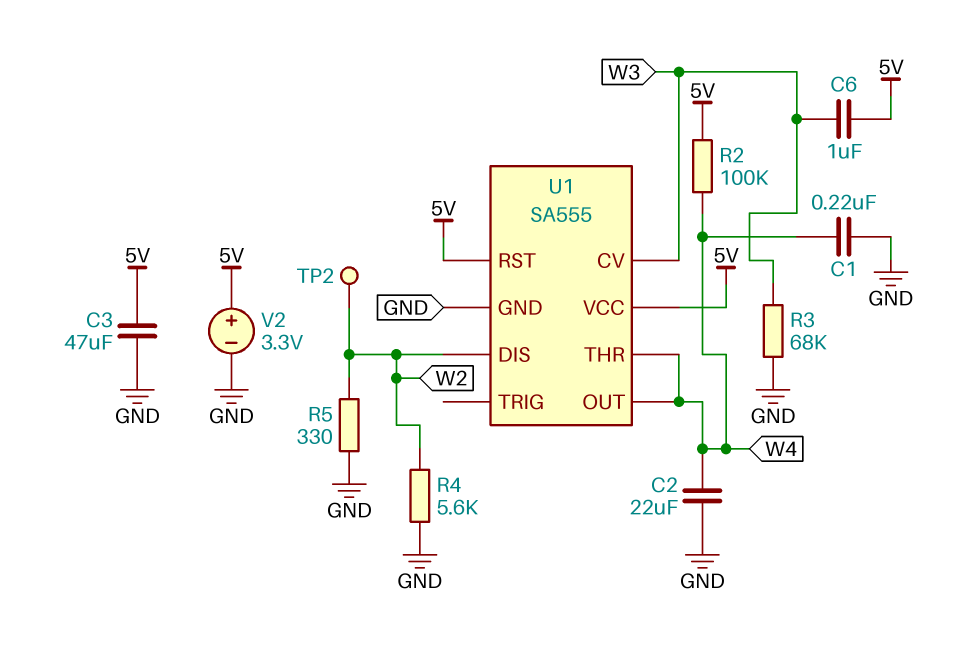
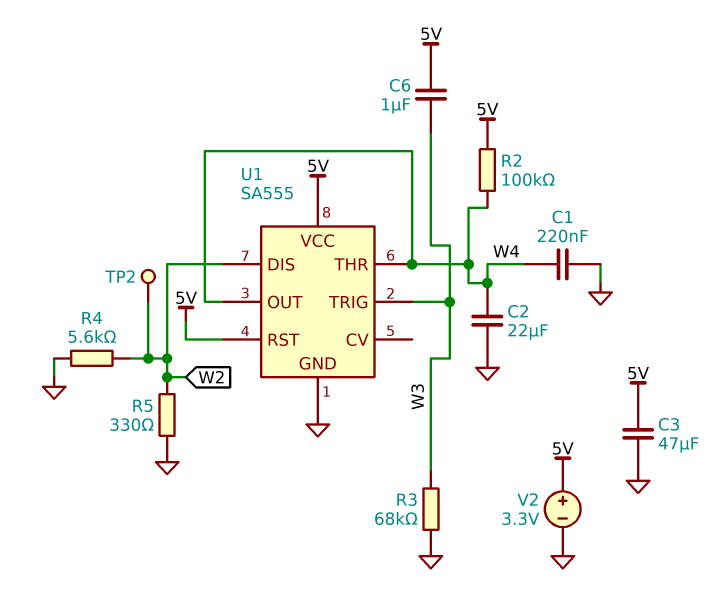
U1 pin CV: W3 -> none
U1 pin TRIG: none -> W3

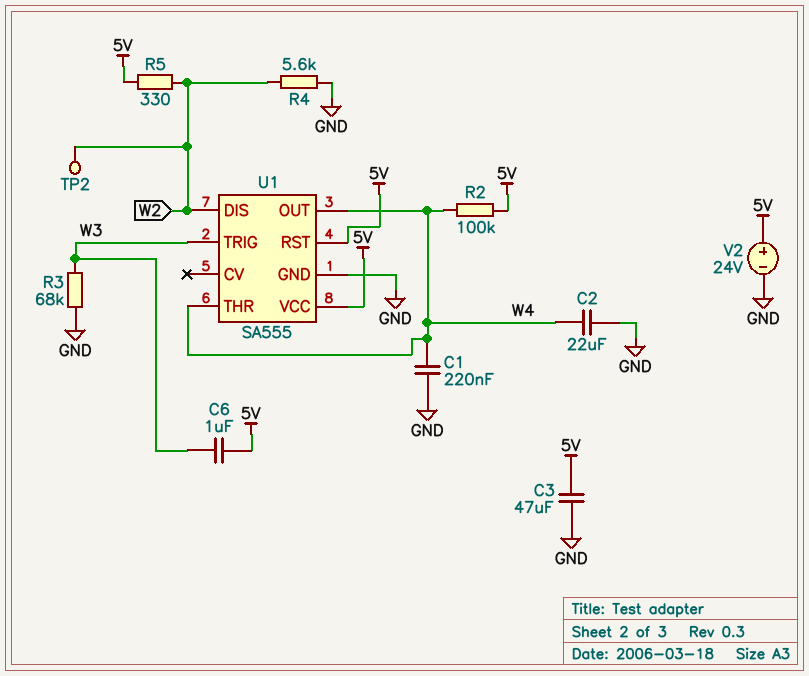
R5: 330 (GND, W2) -> 330 (5V, W2)
V2: 3.3V (plus 5V, minus GND) -> 24V (plus 5V, minus GND)

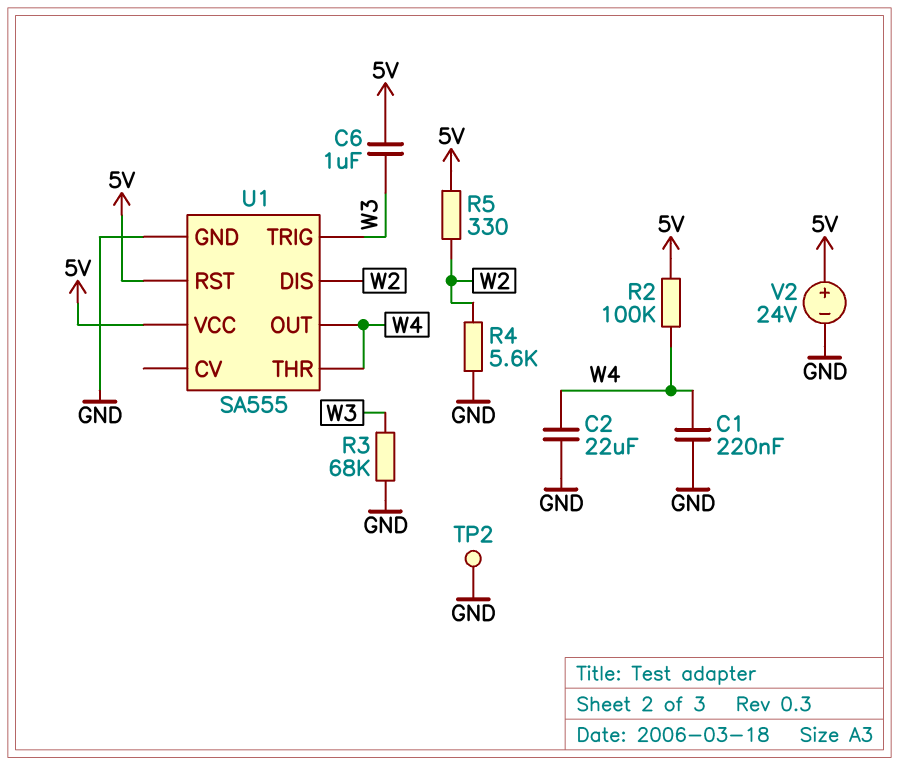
C3: 47uF (5V, GND) -> none
TP2: test point (W2) -> test point (GND)

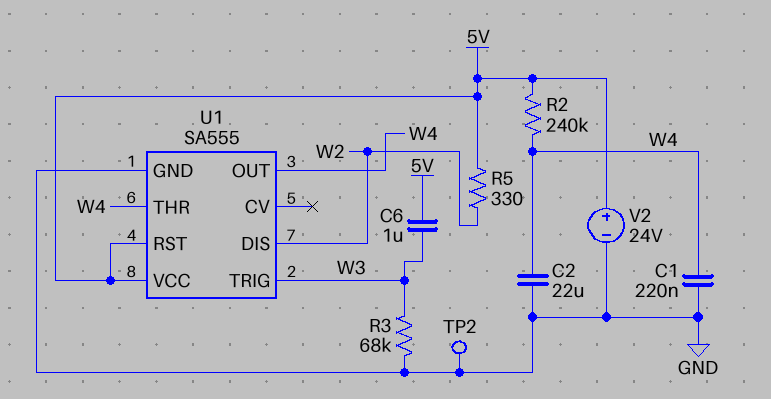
R2: 100k (5V, W4) -> 240k (5V, W4)
R4: 5.6k (GND, W2) -> none

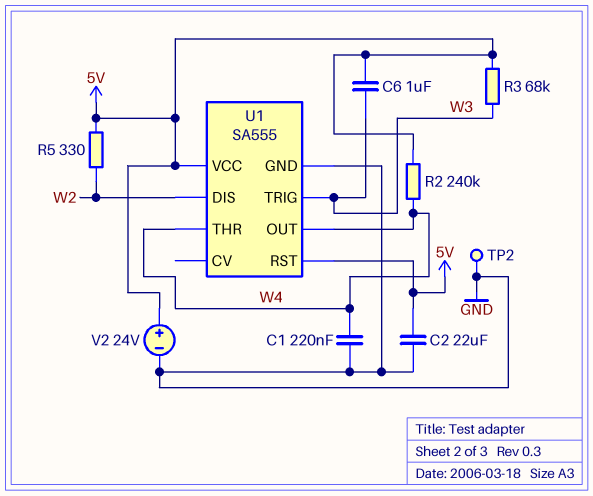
C2: 22uF (GND, W4) -> 22uF (5V, GND)
R3: 68k (GND, W3) -> 68k (5V, W3)

